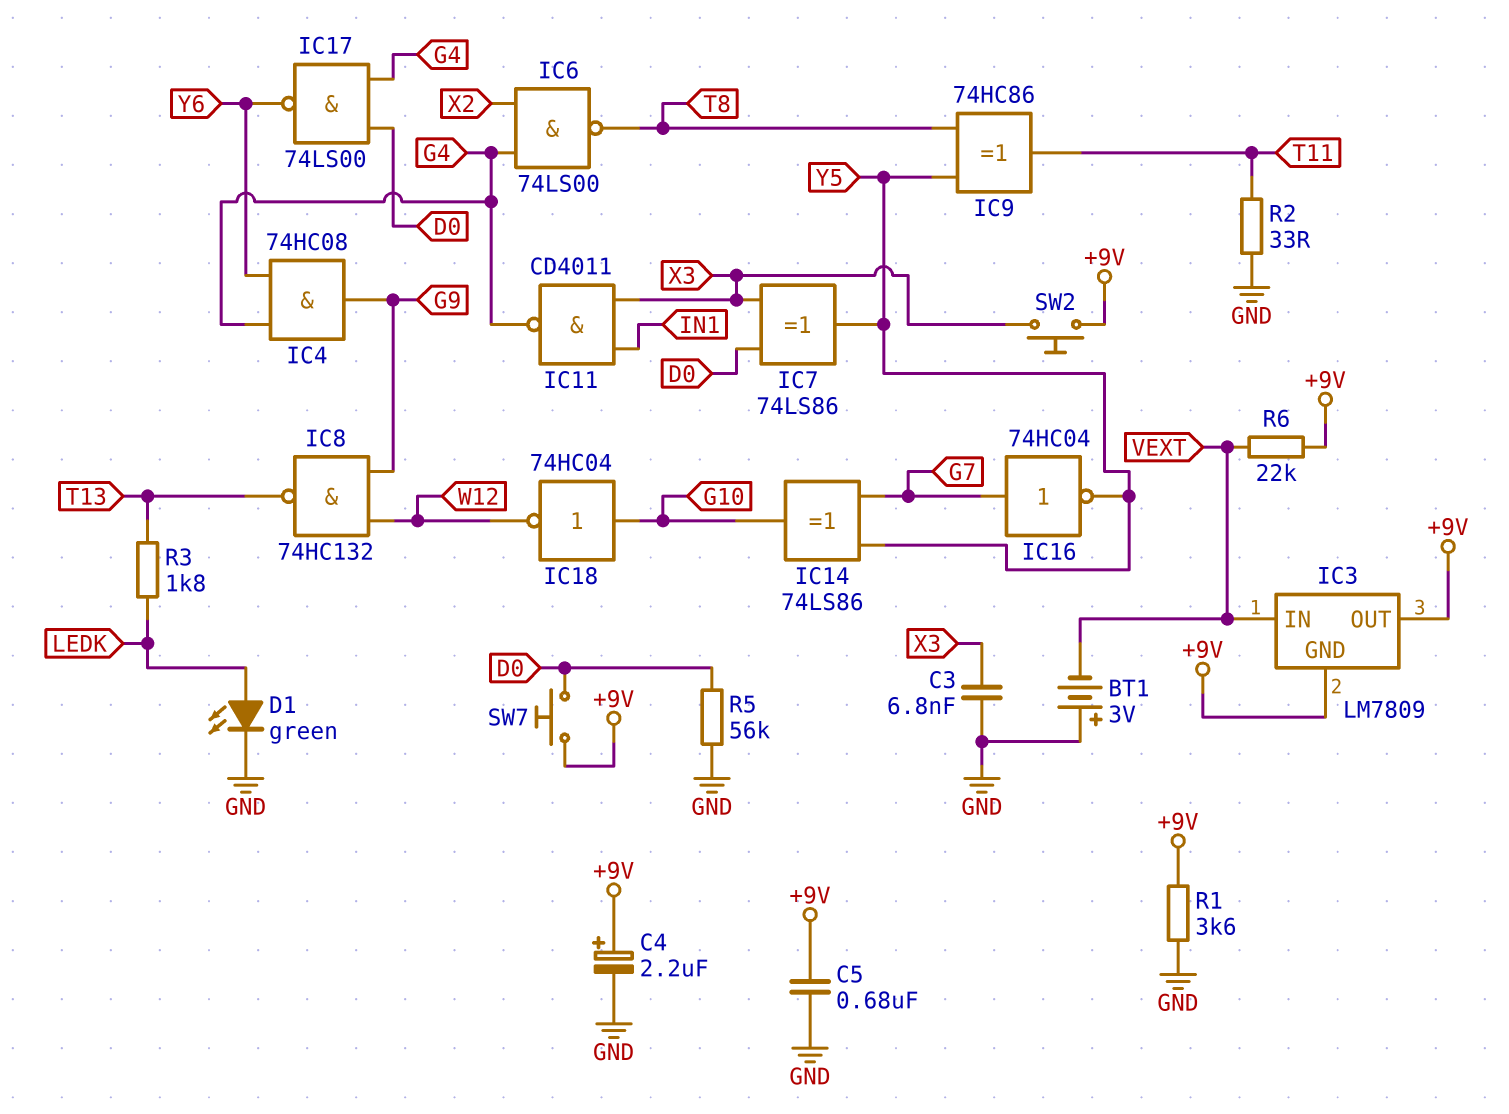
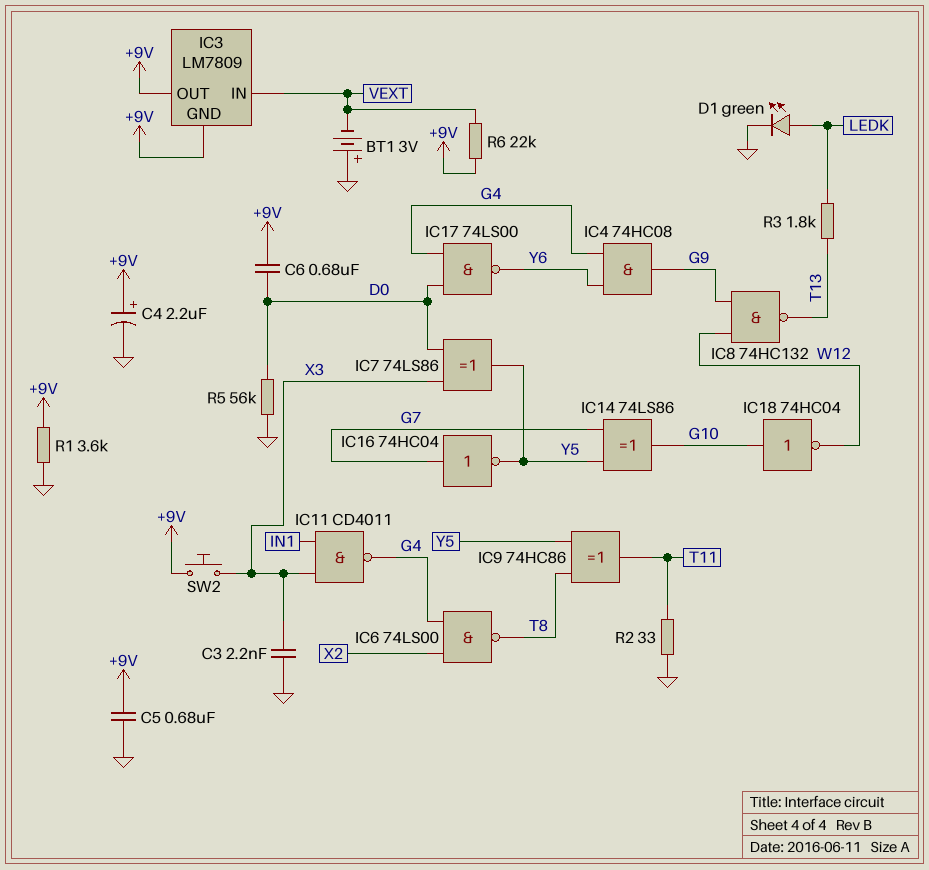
C3: 6.8nF (GND, X3) -> 2.2nF (GND, X3)
C6: none -> 680nF (+9V, D0)
SW7: button (+9V, D0) -> none

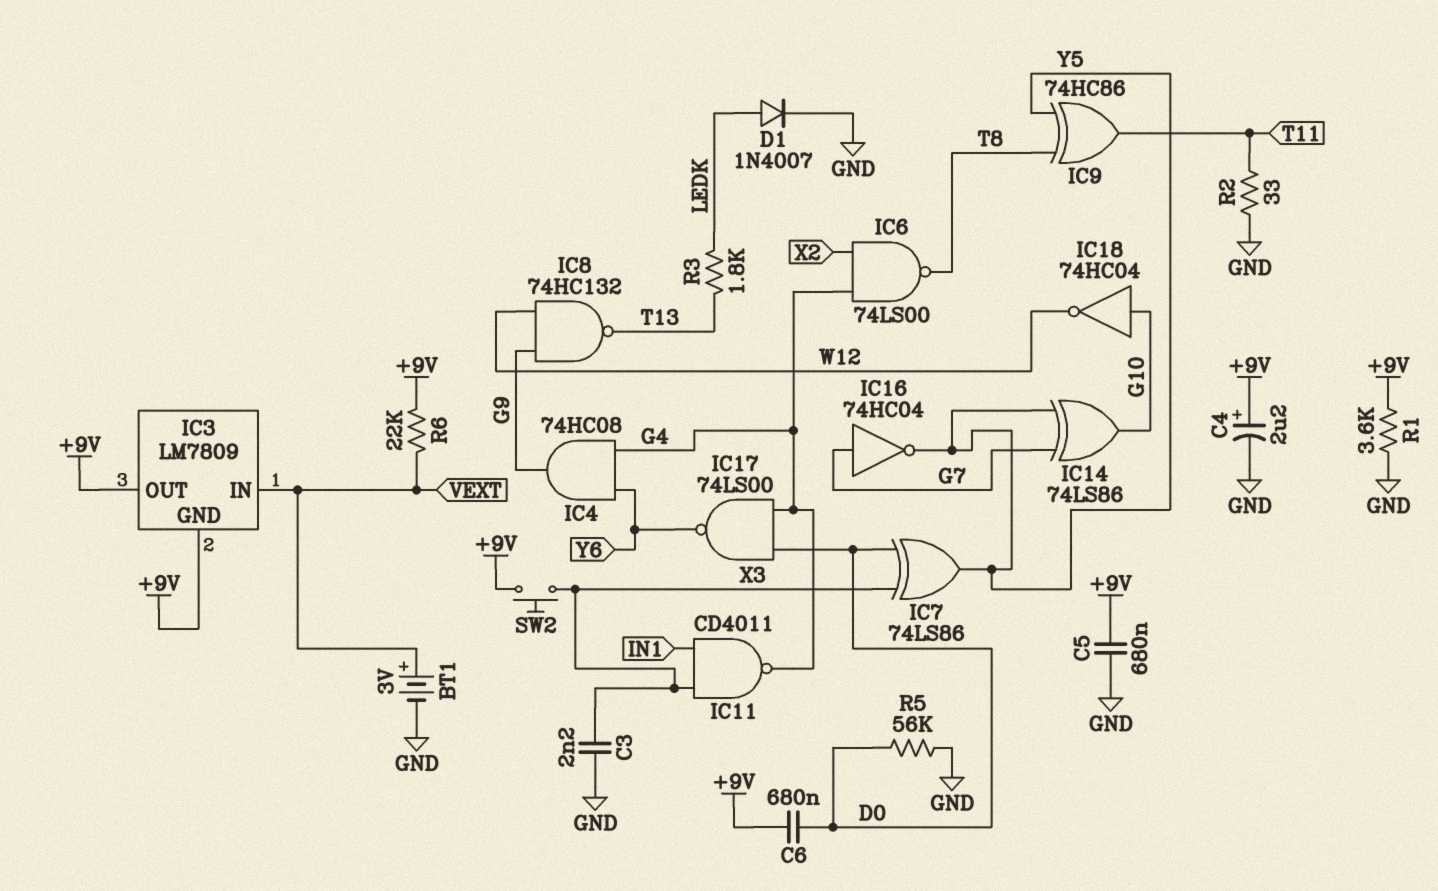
BT1: 3V (plus GND, minus VEXT) -> 3V (plus VEXT, minus GND)
D1: LED green (A LEDK, K GND) -> diode 1N4007 (A LEDK, K GND)

